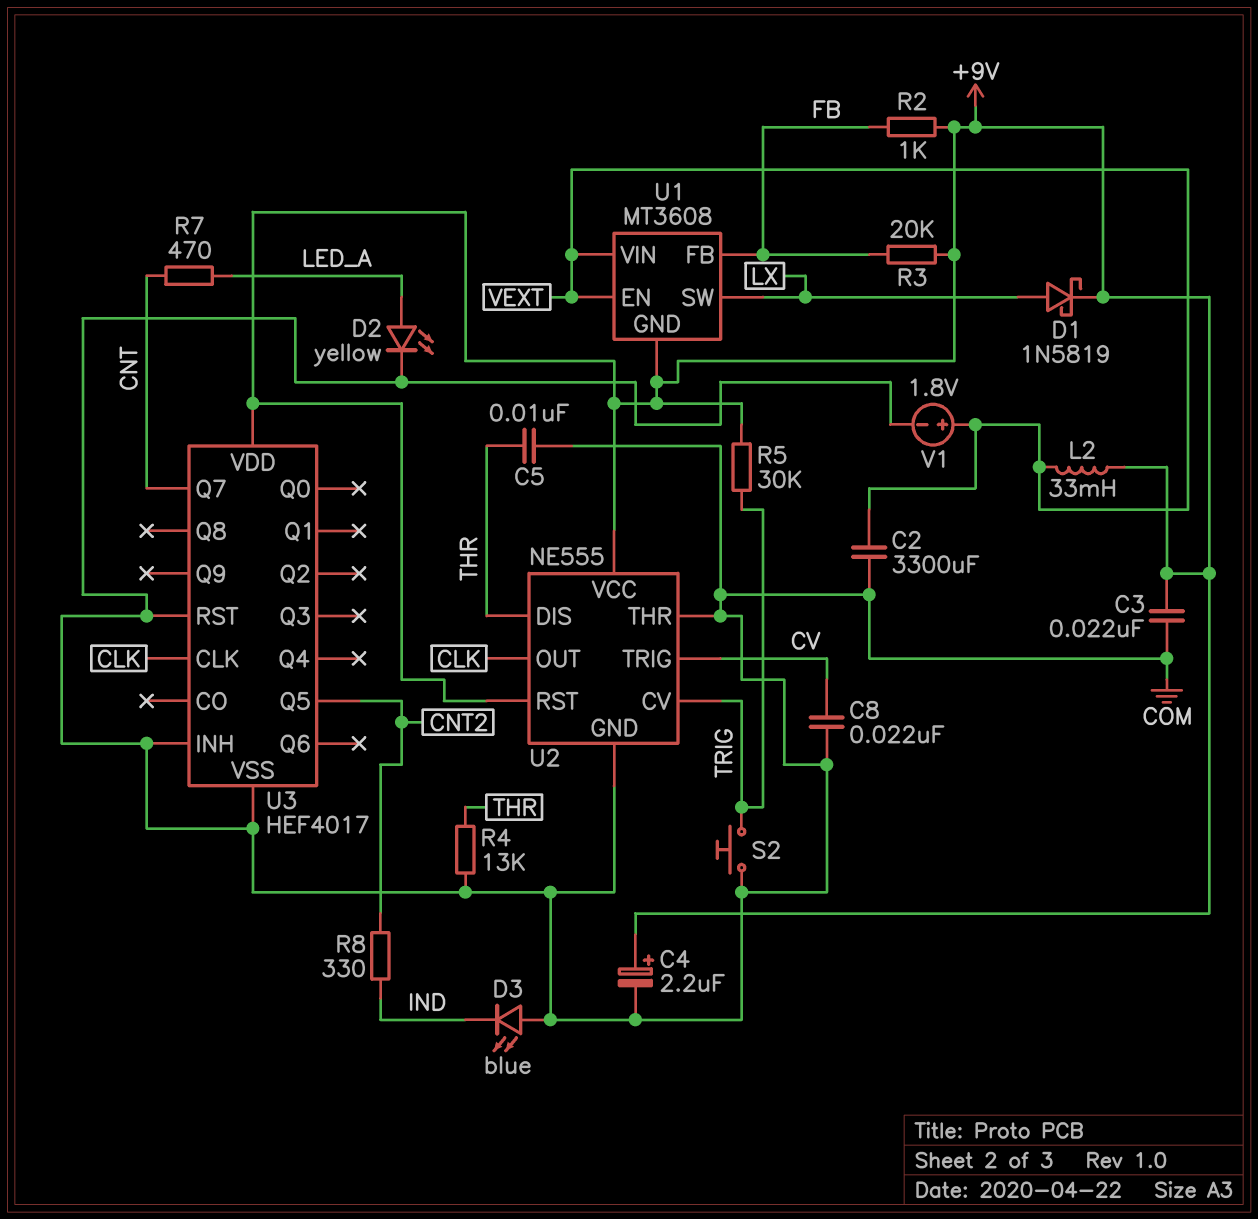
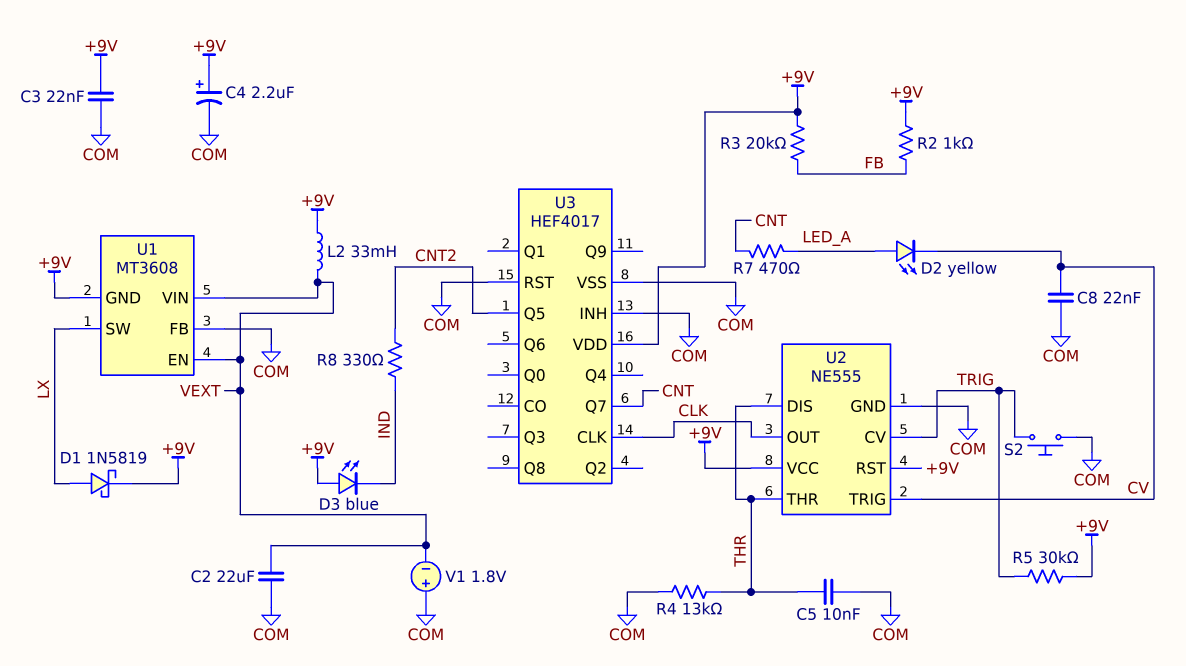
C2: 3300uF (COM, VEXT) -> 22uF (COM, VEXT)
D2: LED yellow (A LED_A, K COM) -> LED yellow (A LED_A, K CV)
D3: LED blue (A COM, K IND) -> LED blue (A +9V, K IND)
U1 pin FB: FB -> COM
U2 pin THR: COM -> THR
V1: 1.8V (plus VEXT, minus COM) -> 1.8V (plus COM, minus VEXT)

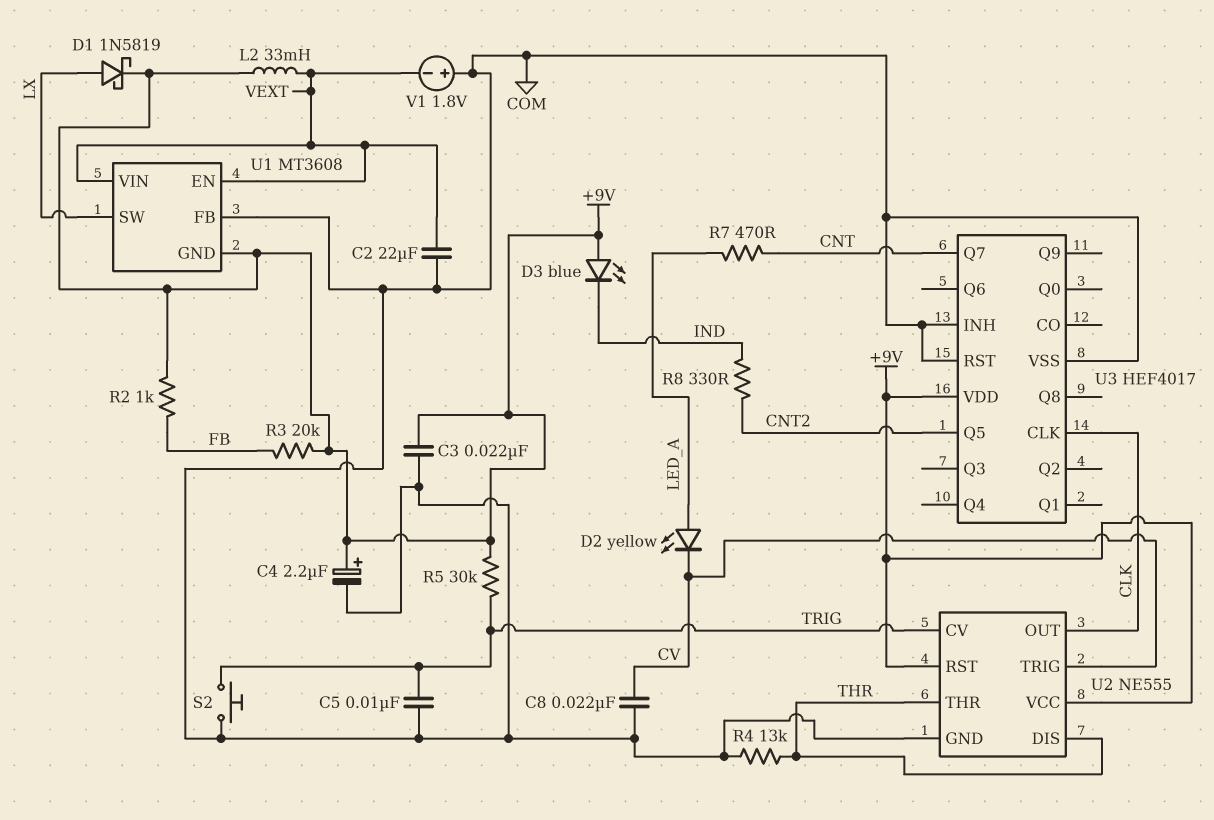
C5: 10nF (COM, THR) -> 10nF (COM, TRIG)

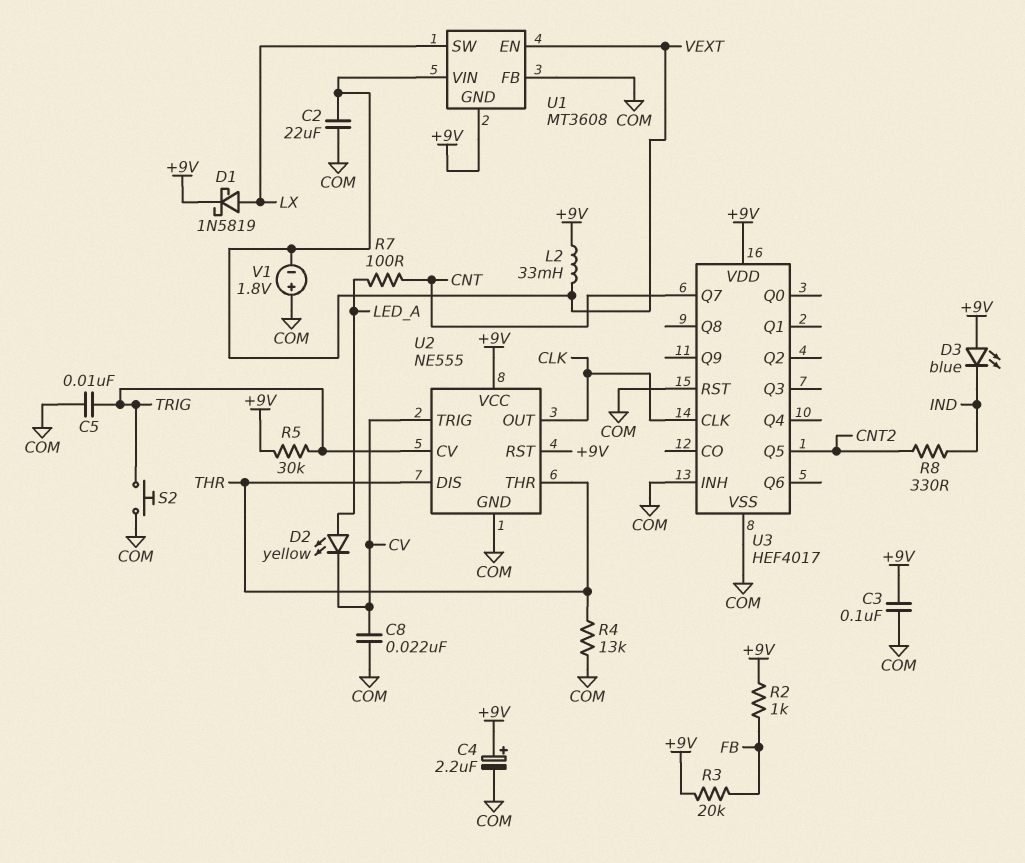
C3: 22nF (+9V, COM) -> 100nF (+9V, COM)
R7: 470 (CNT, LED_A) -> 100 (CNT, LED_A)

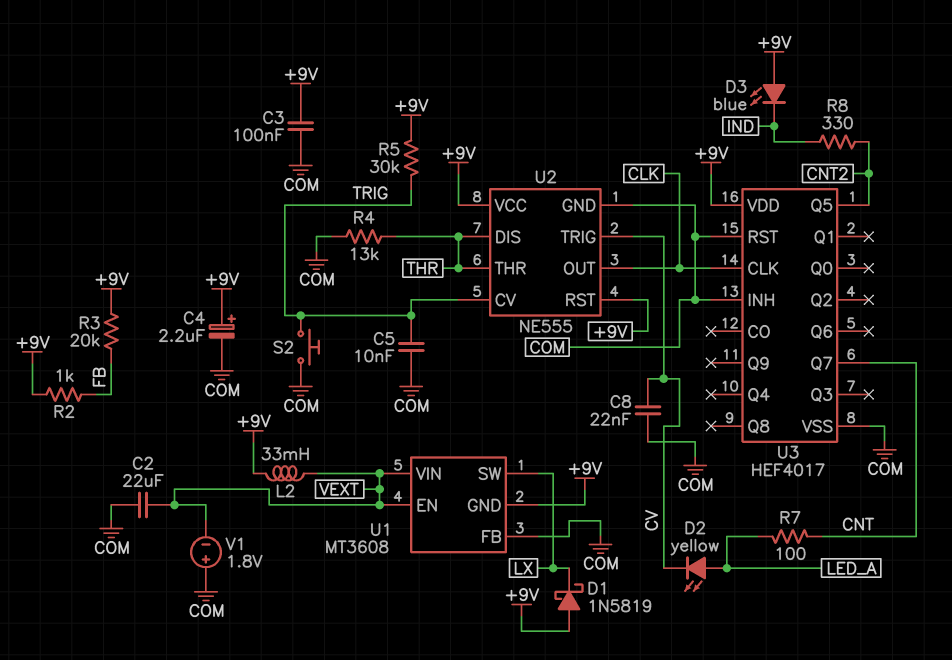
D1: schottky 1N5819 (A LX, K +9V) -> schottky 1N5819 (A +9V, K LX)

